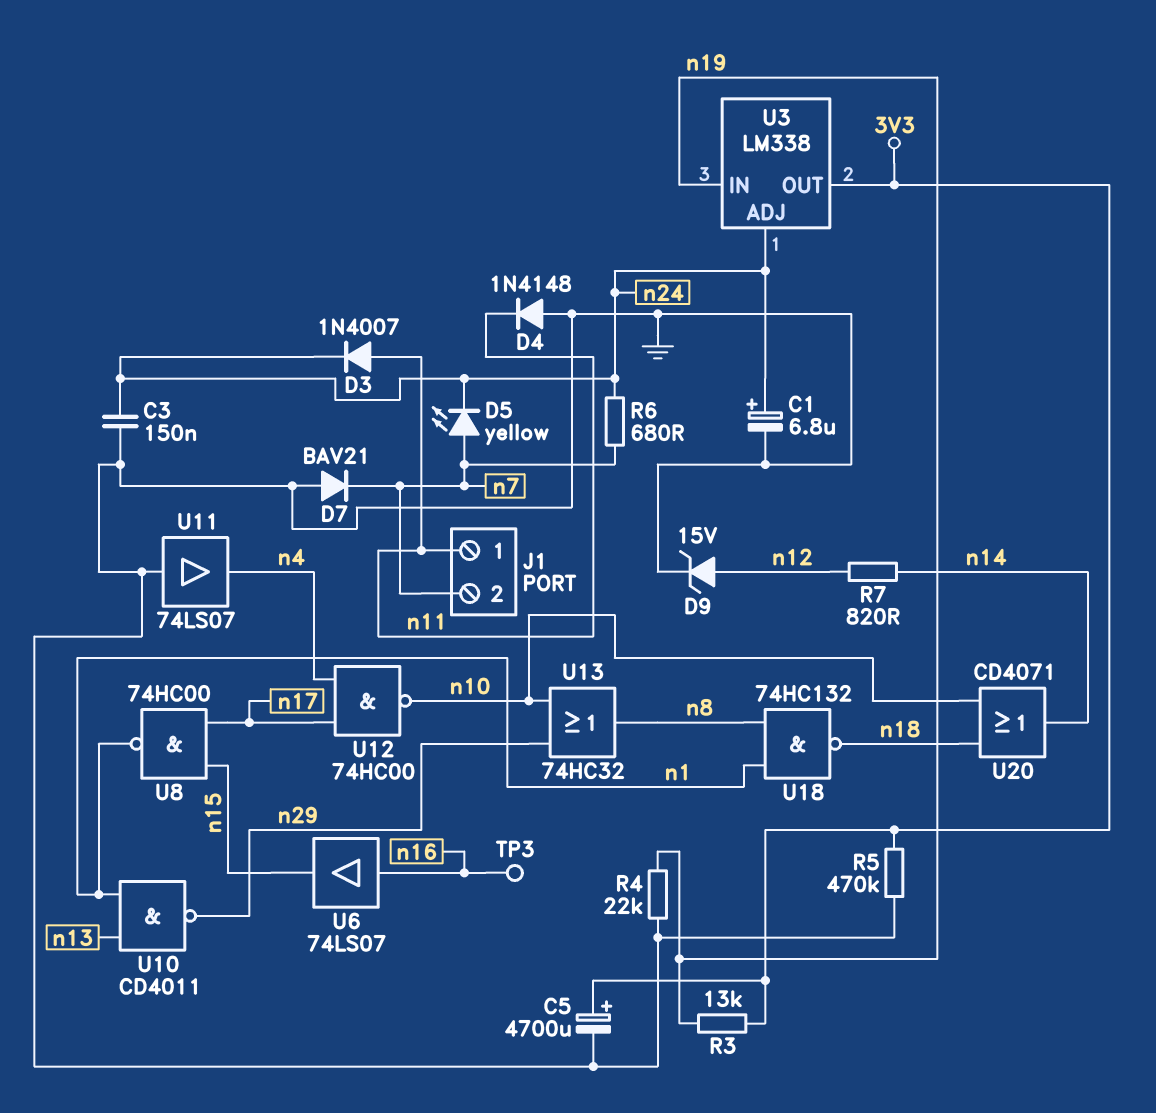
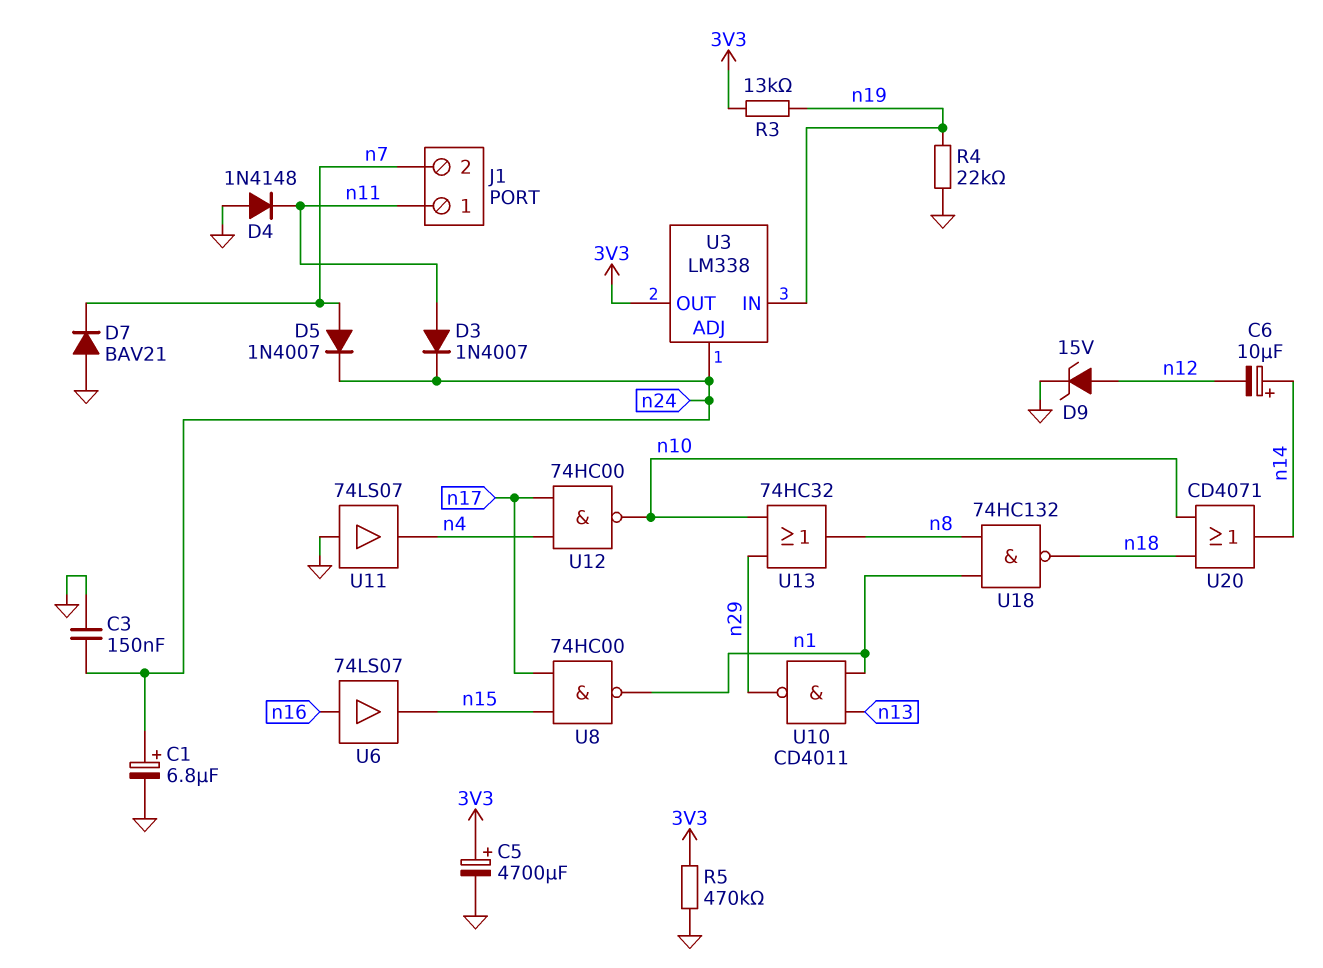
C6: none -> 10uF (plus n14, minus n12)
D5: LED yellow (A n7, K n24) -> diode 1N4007 (A n7, K n24)
R6: 680 (n7, n24) -> none
R7: 820 (n12, n14) -> none
TP3: test point (n16) -> none

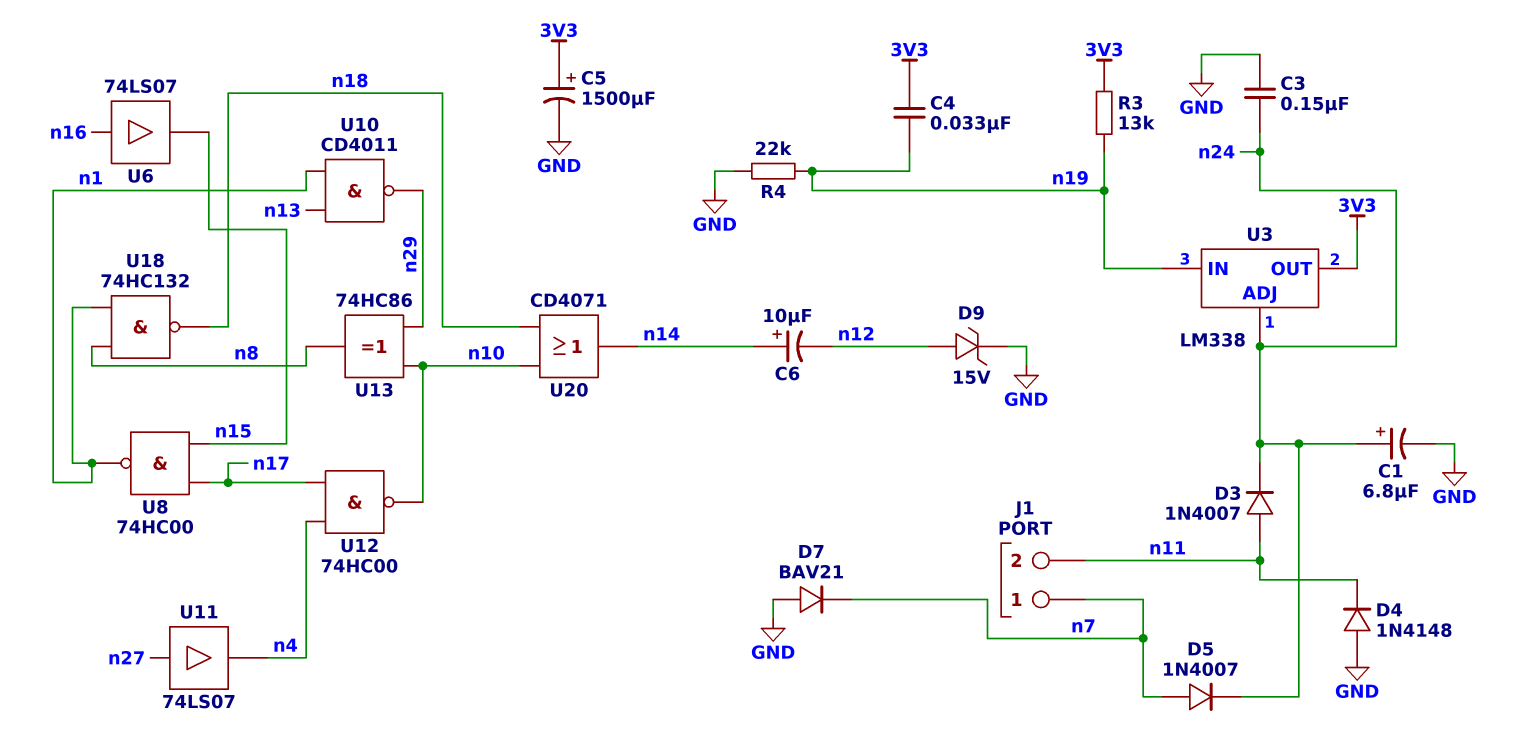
C4: none -> 33nF (3V3, n19)
C5: 4700uF (plus 3V3, minus GND) -> 1500uF (plus 3V3, minus GND)
J1 pin 1: n11 -> n7
J1 pin 2: n7 -> n11
R5: 470k (3V3, GND) -> none
U11: buffer 74LS07 (in GND, out n4) -> buffer 74LS07 (in n27, out n4)
U13: OR 74HC32 (in n10, in n29, out n8) -> XOR 74HC86 (in n10, in n29, out n8)

